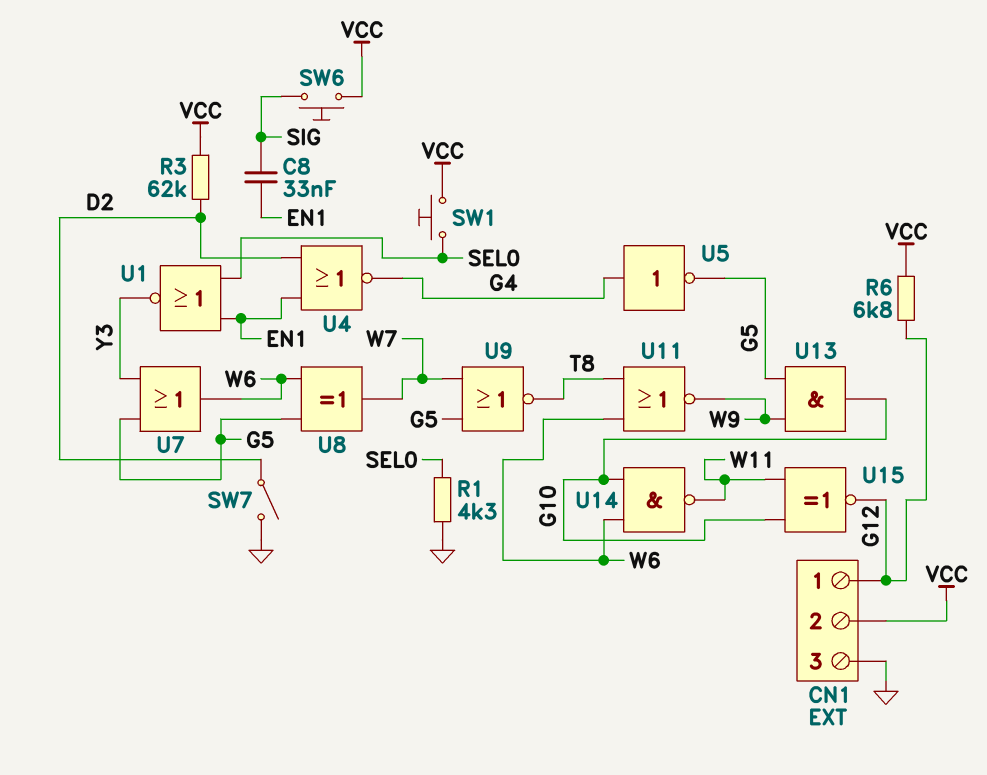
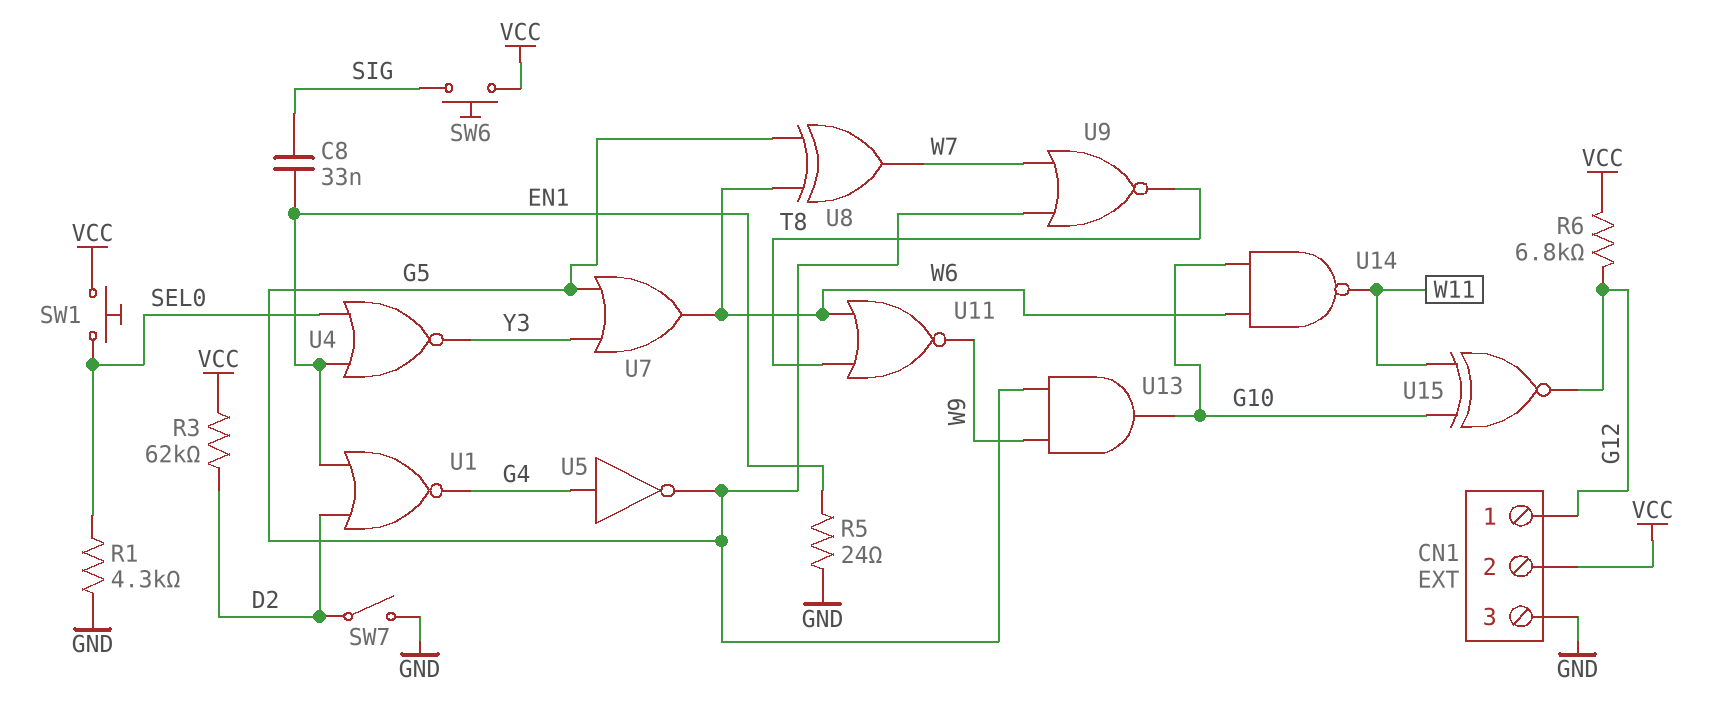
R5: none -> 24 (EN1, GND)
U1: NOR (in EN1, in SEL0, out Y3) -> NOR (in D2, in EN1, out G4)
U4: NOR (in D2, in EN1, out G4) -> NOR (in EN1, in SEL0, out Y3)

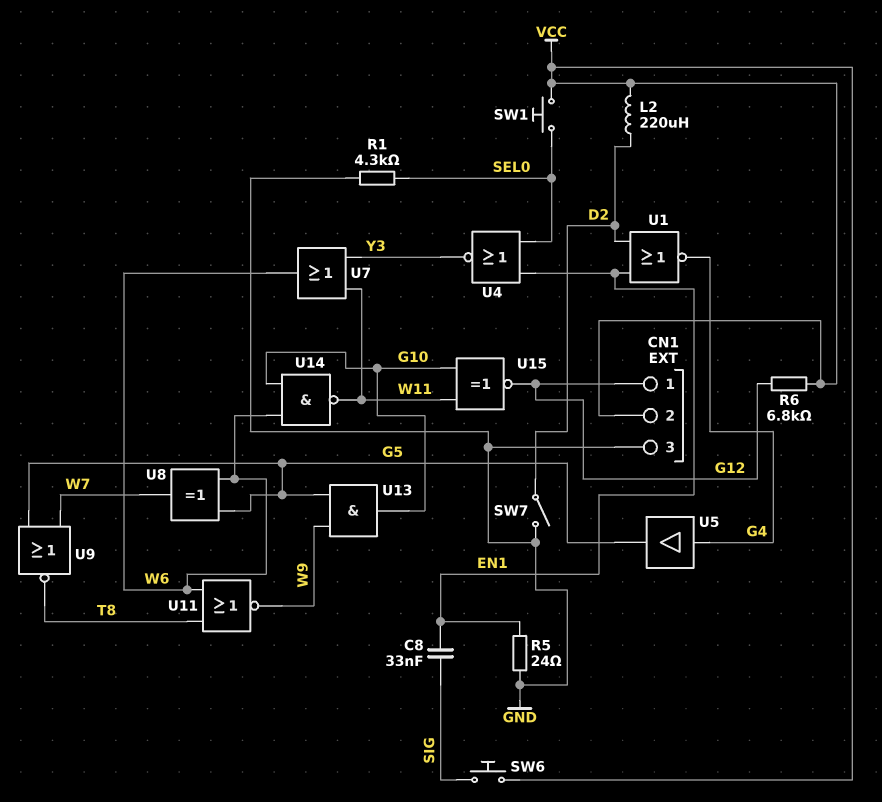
L2: none -> 220uH (D2, VCC)
R3: 62k (D2, VCC) -> none
U5: NOT (in G4, out G5) -> buffer (in G4, out G5)
U7: OR (in G5, in Y3, out W6) -> OR (in W11, in Y3, out W6)

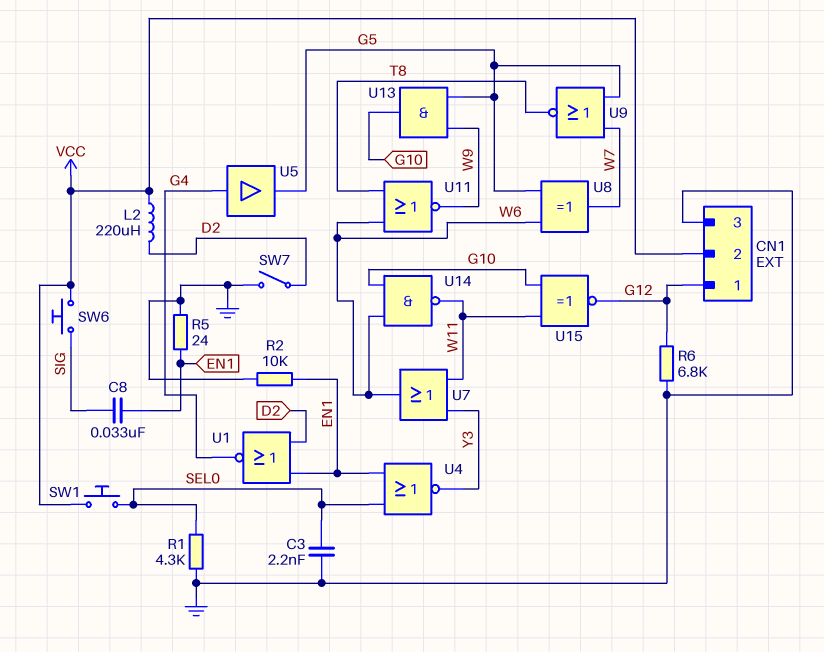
C3: none -> 2.2nF (GND, SEL0)
R2: none -> 10k (EN1, GND)
R6: 6.8k (G12, VCC) -> 6.8k (G12, GND)

